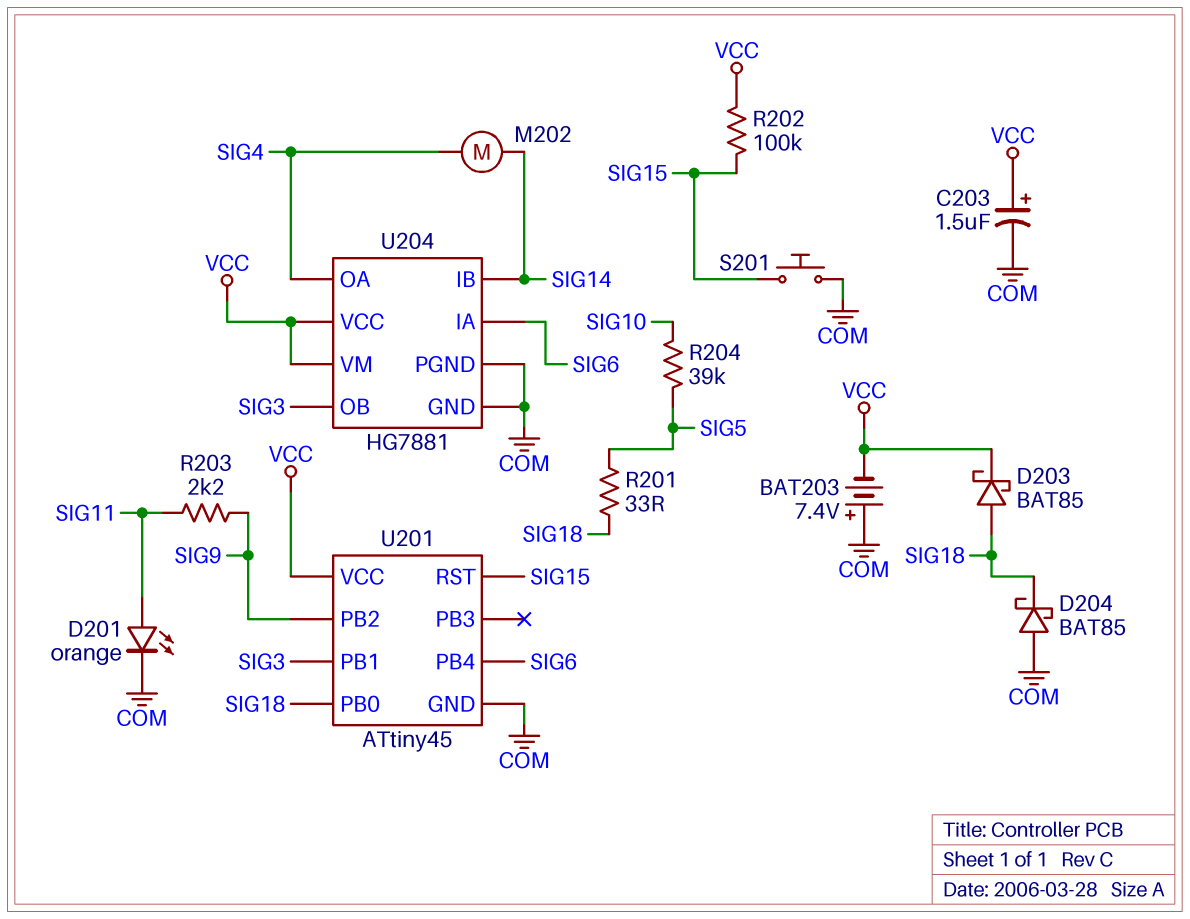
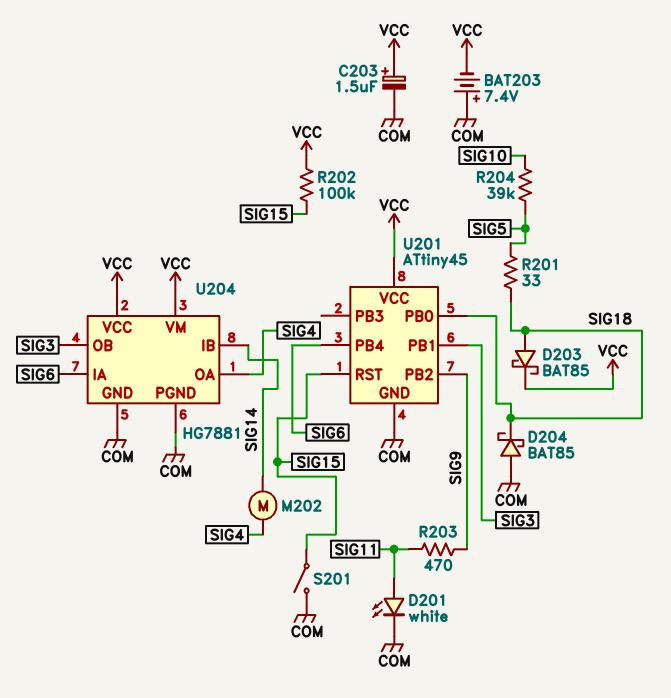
D201: LED orange (A SIG11, K COM) -> LED white (A SIG11, K COM)
R203: 2.2k (SIG9, SIG11) -> 470 (SIG9, SIG11)
S201: button (COM, SIG15) -> switch (COM, SIG15)

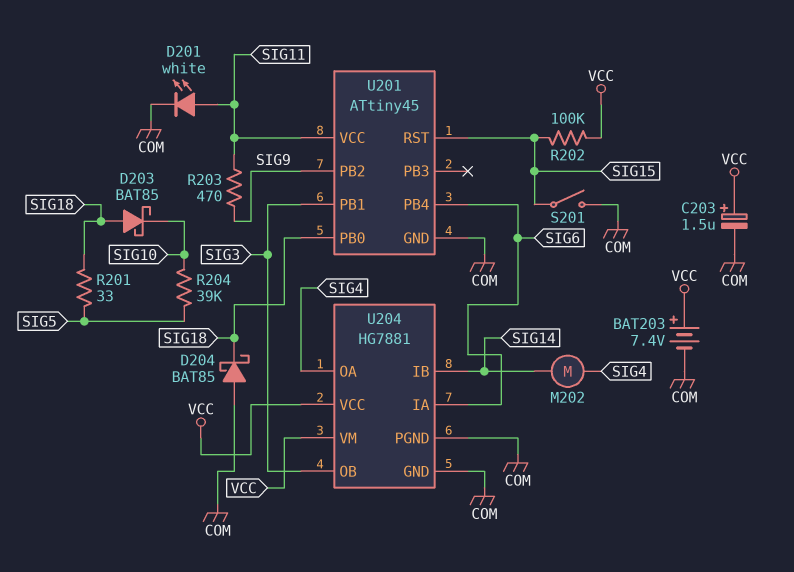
BAT203: 7.4V (plus COM, minus VCC) -> 7.4V (plus VCC, minus COM)
D203: schottky BAT85 (A SIG18, K VCC) -> schottky BAT85 (A SIG18, K SIG10)
U201 pin VCC: VCC -> SIG11

